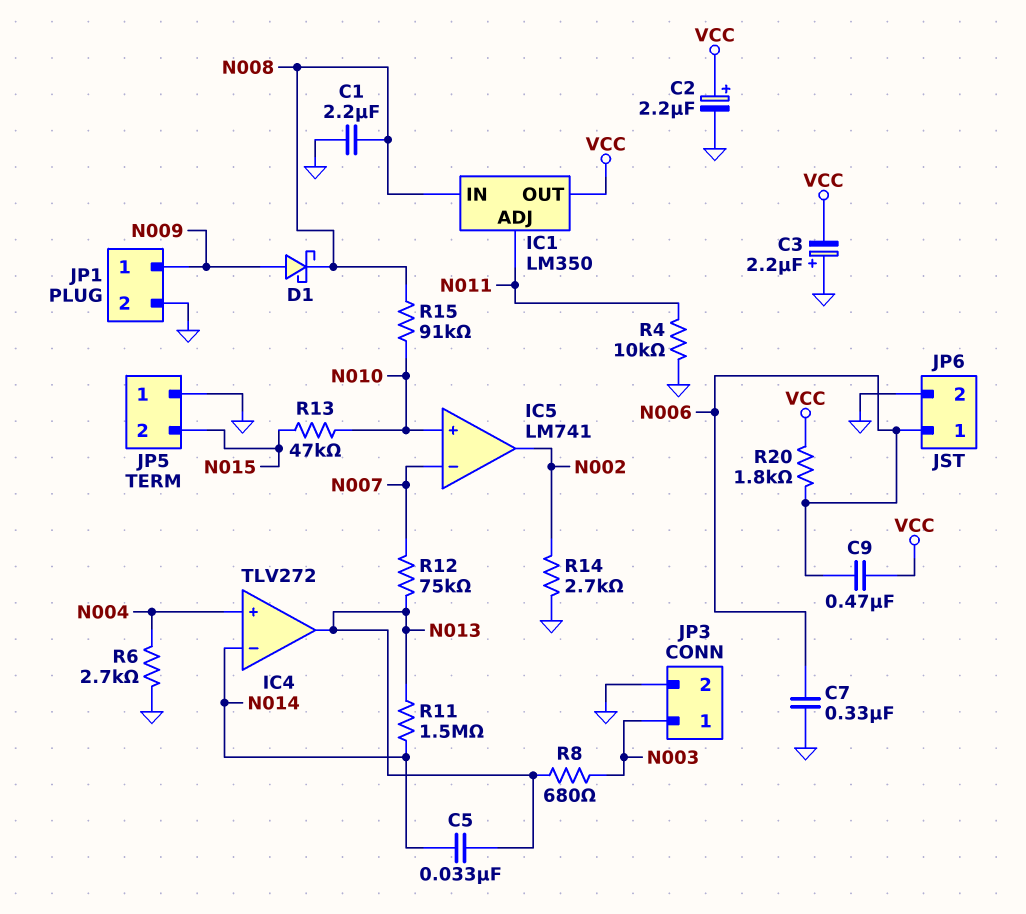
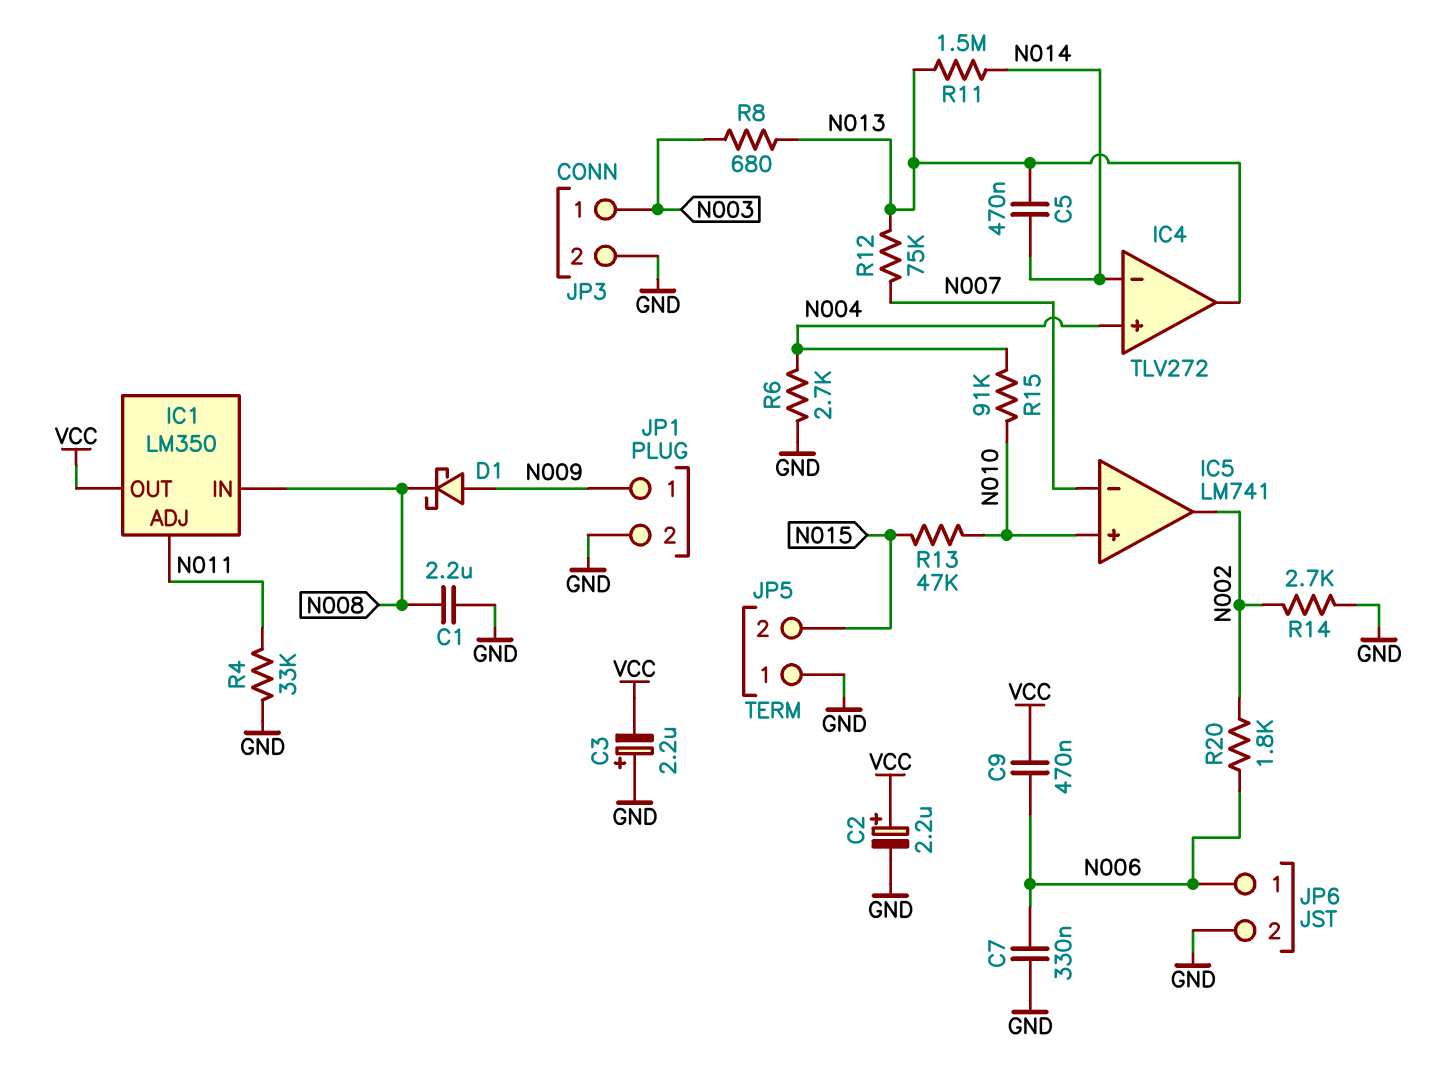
C5: 33nF (N013, N014) -> 470nF (N013, N014)
R4: 10k (GND, N011) -> 33k (GND, N011)
R15: 91k (N008, N010) -> 91k (N004, N010)
R20: 1.8k (N006, VCC) -> 1.8k (N002, N006)

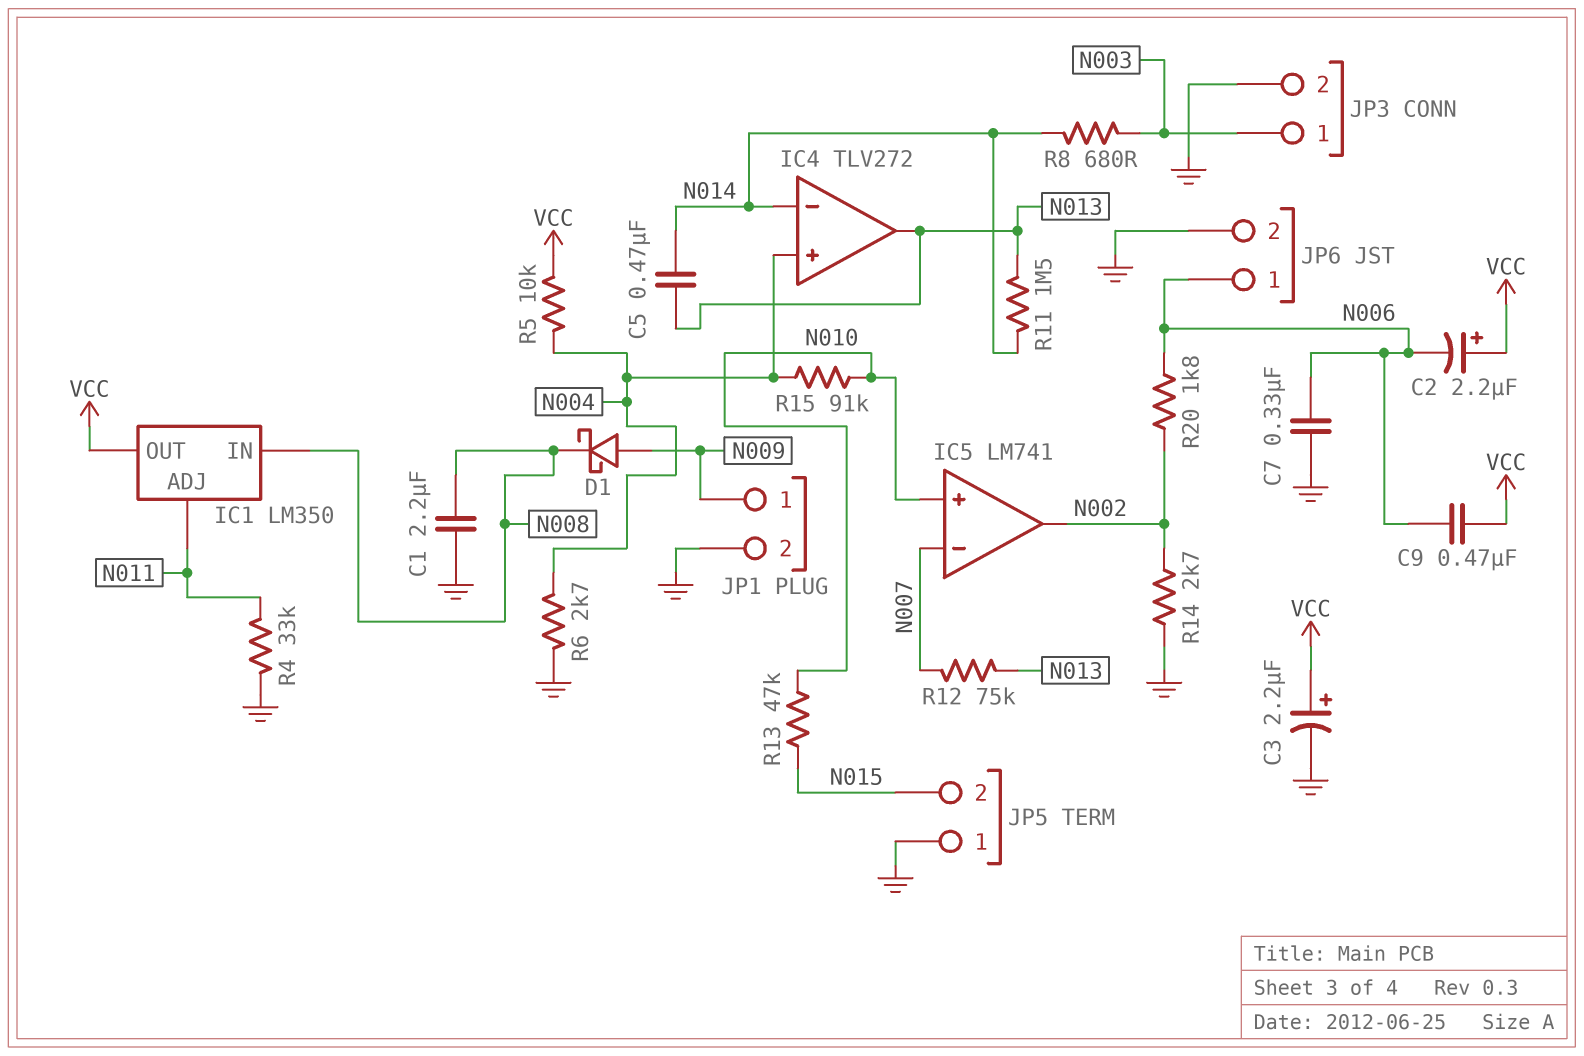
C2: 2.2uF (plus VCC, minus GND) -> 2.2uF (plus VCC, minus N006)
C3: 2.2uF (plus GND, minus VCC) -> 2.2uF (plus VCC, minus GND)
R5: none -> 10k (N004, VCC)
R8: 680 (N003, N013) -> 680 (N003, N014)

